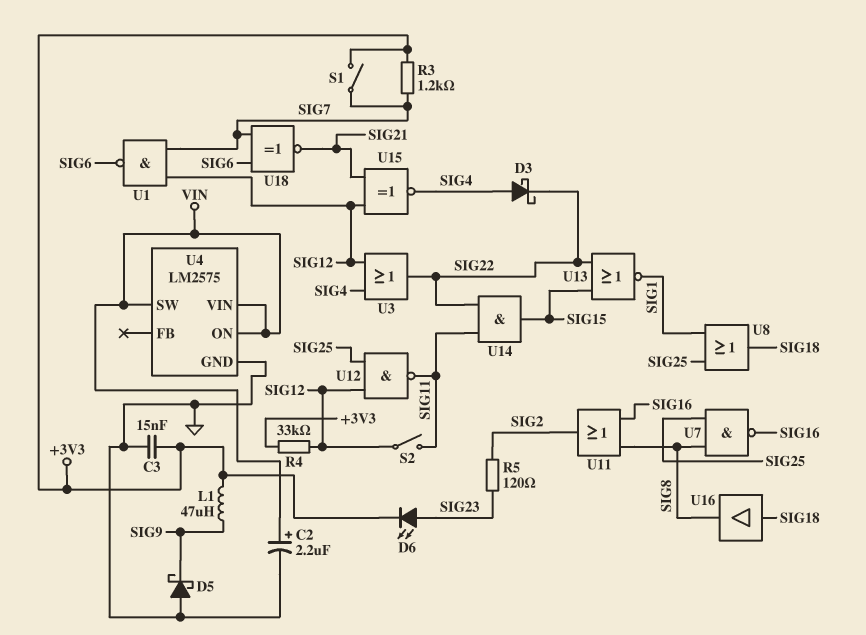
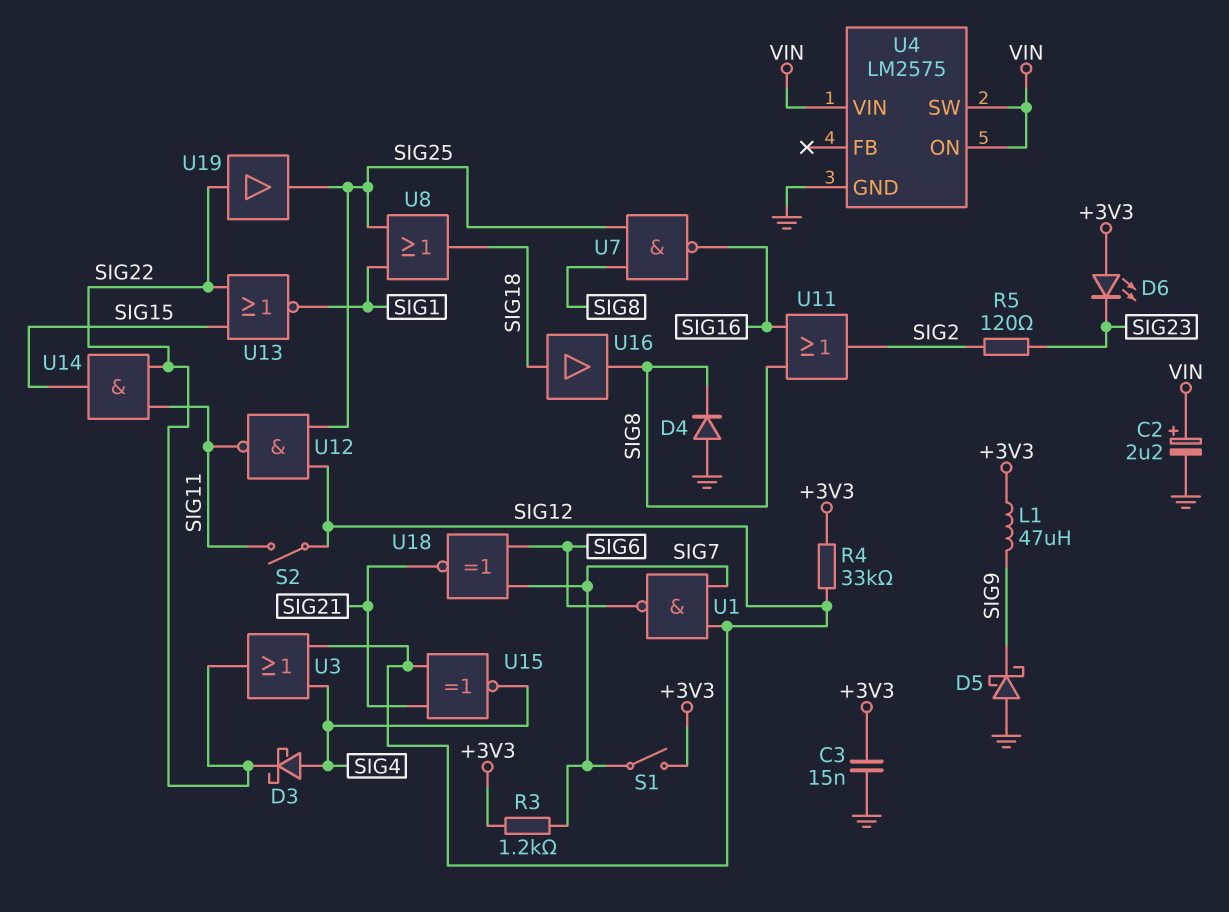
D4: none -> diode (A GND, K SIG8)
D6: LED (A SIG23, K +3V3) -> LED (A +3V3, K SIG23)
U19: none -> buffer (in SIG22, out SIG25)

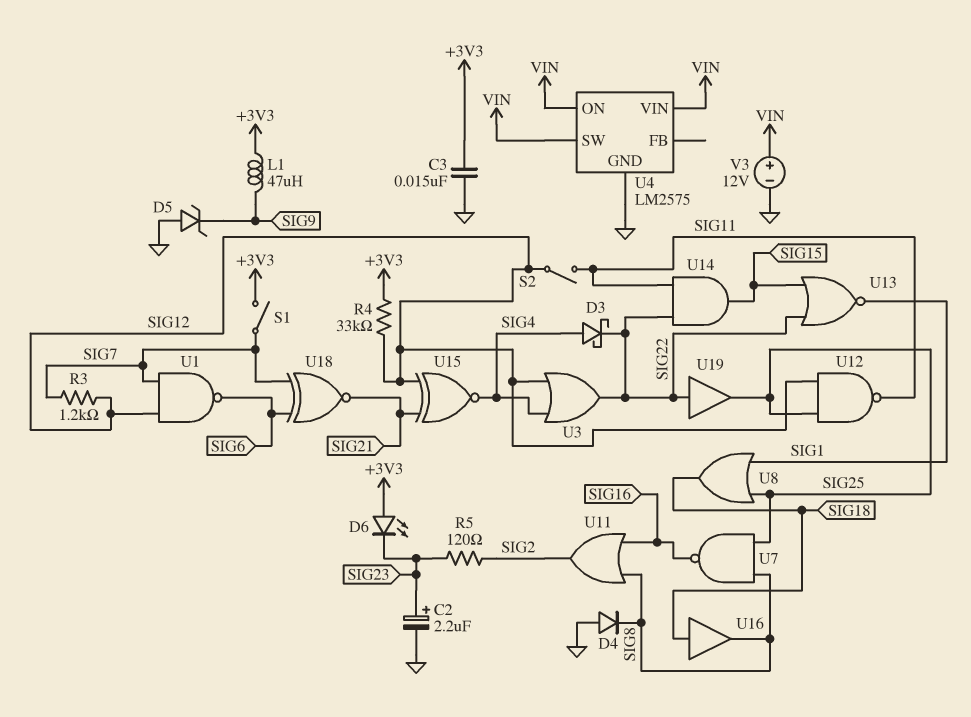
C2: 2.2uF (plus VIN, minus GND) -> 2.2uF (plus SIG23, minus GND)
D5: schottky (A GND, K SIG9) -> zener (A GND, K SIG9)
R3: 1.2k (+3V3, SIG7) -> 1.2k (SIG7, SIG12)
V3: none -> 12V (plus VIN, minus GND)

